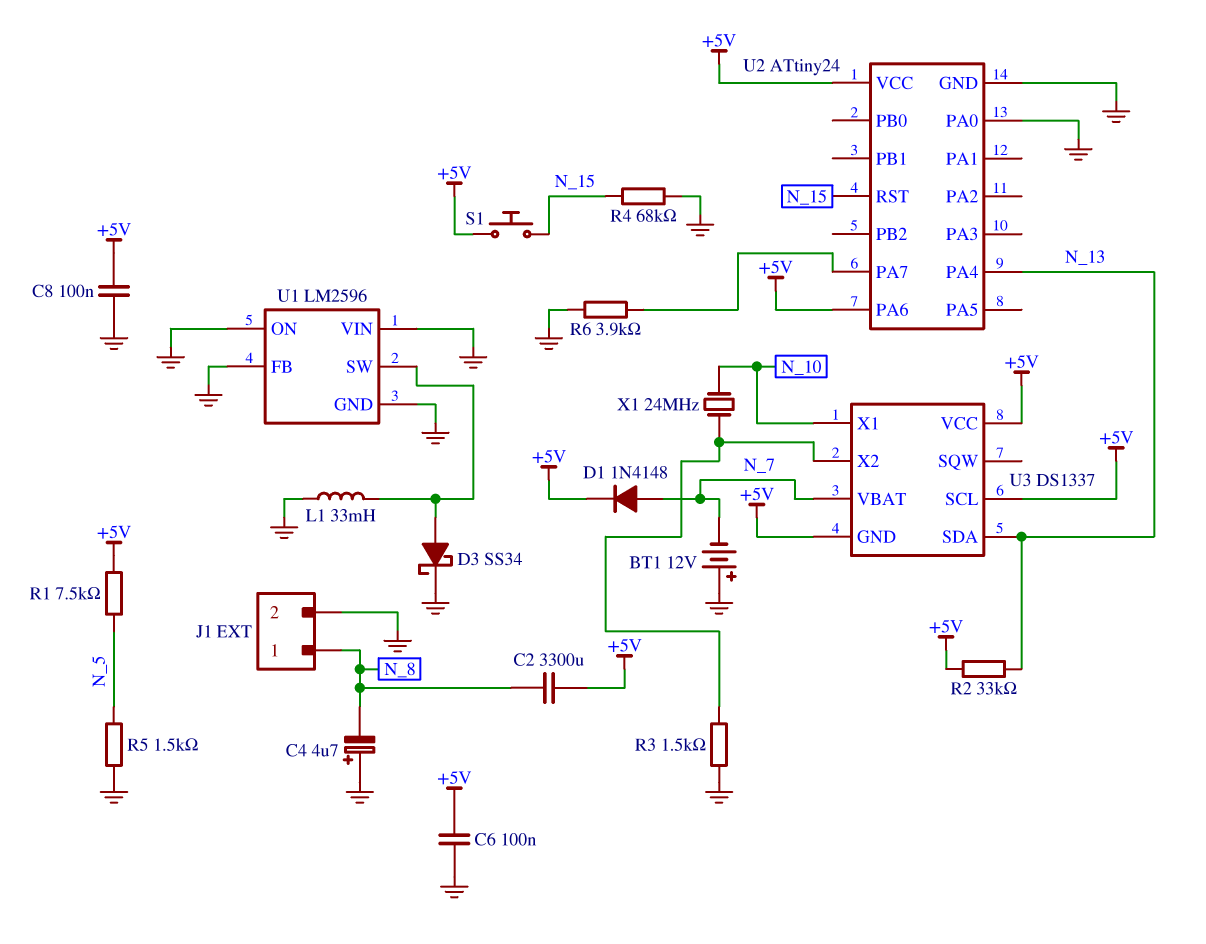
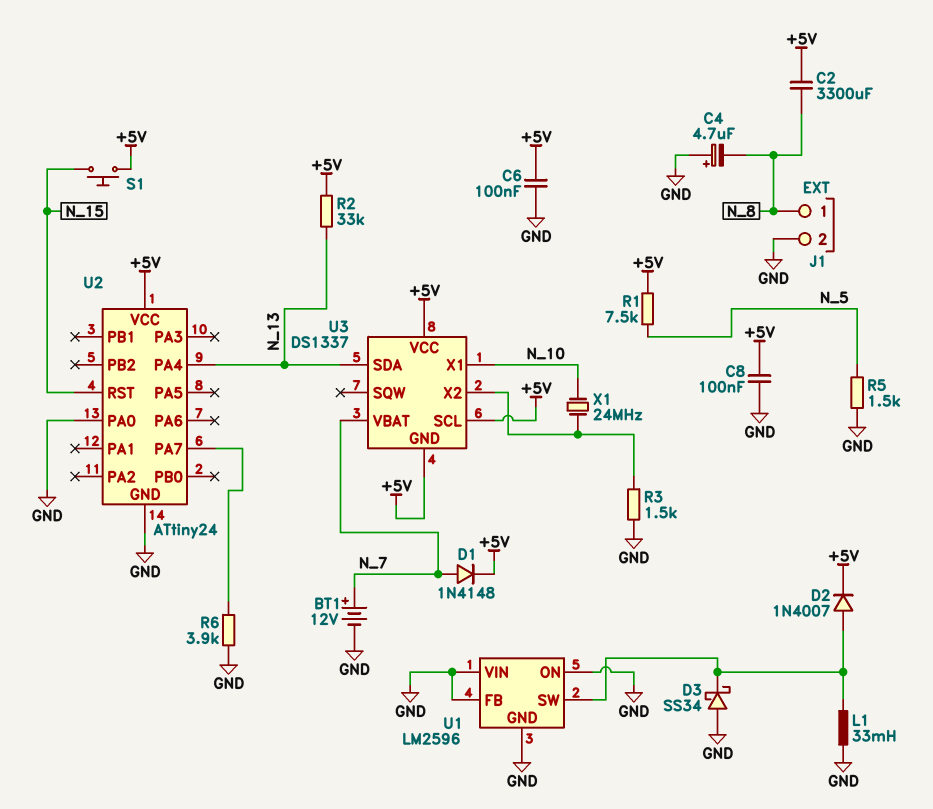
BT1: 12V (plus GND, minus N_7) -> 12V (plus N_7, minus GND)
D2: none -> diode 1N4007 (A U1/SW, K +5V)
D3: schottky SS34 (A U1/SW, K GND) -> schottky SS34 (A GND, K U1/SW)
R4: 68k (GND, N_15) -> none
U2 pin PA6: +5V -> none

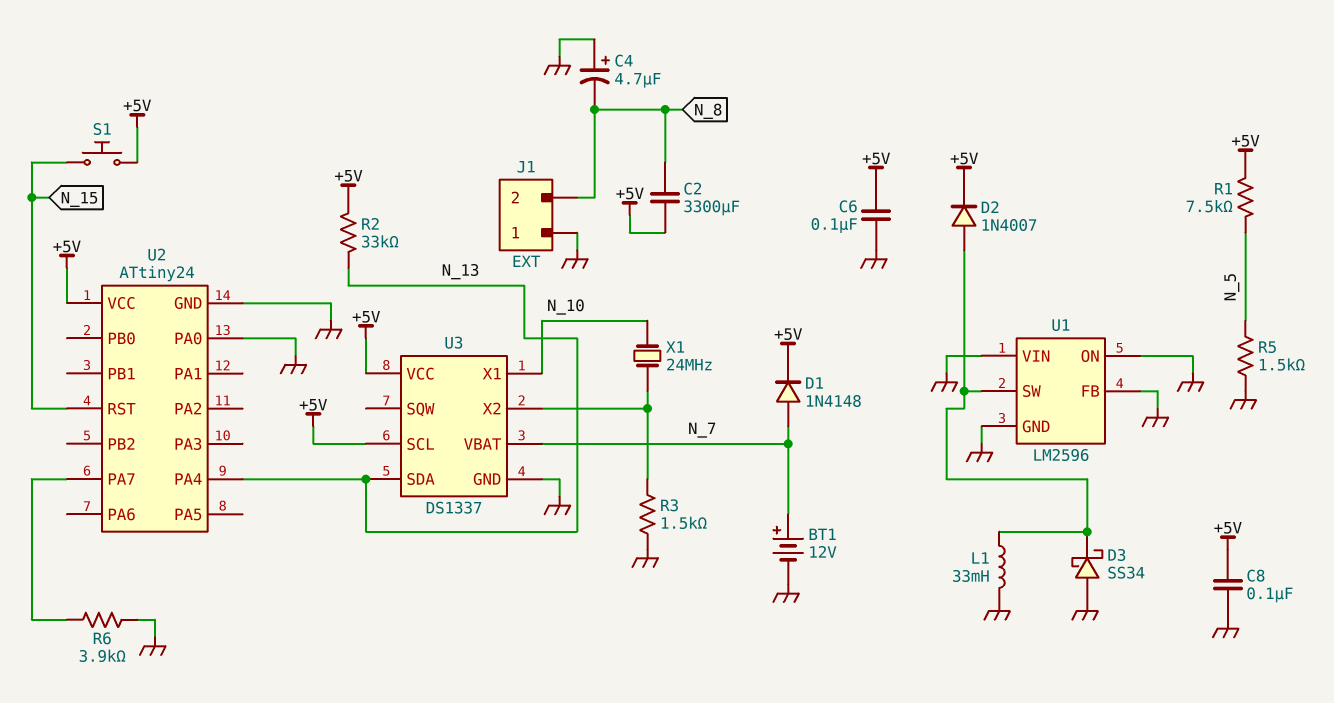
J1 pin 1: N_8 -> GND
J1 pin 2: GND -> N_8
U3 pin GND: +5V -> GND

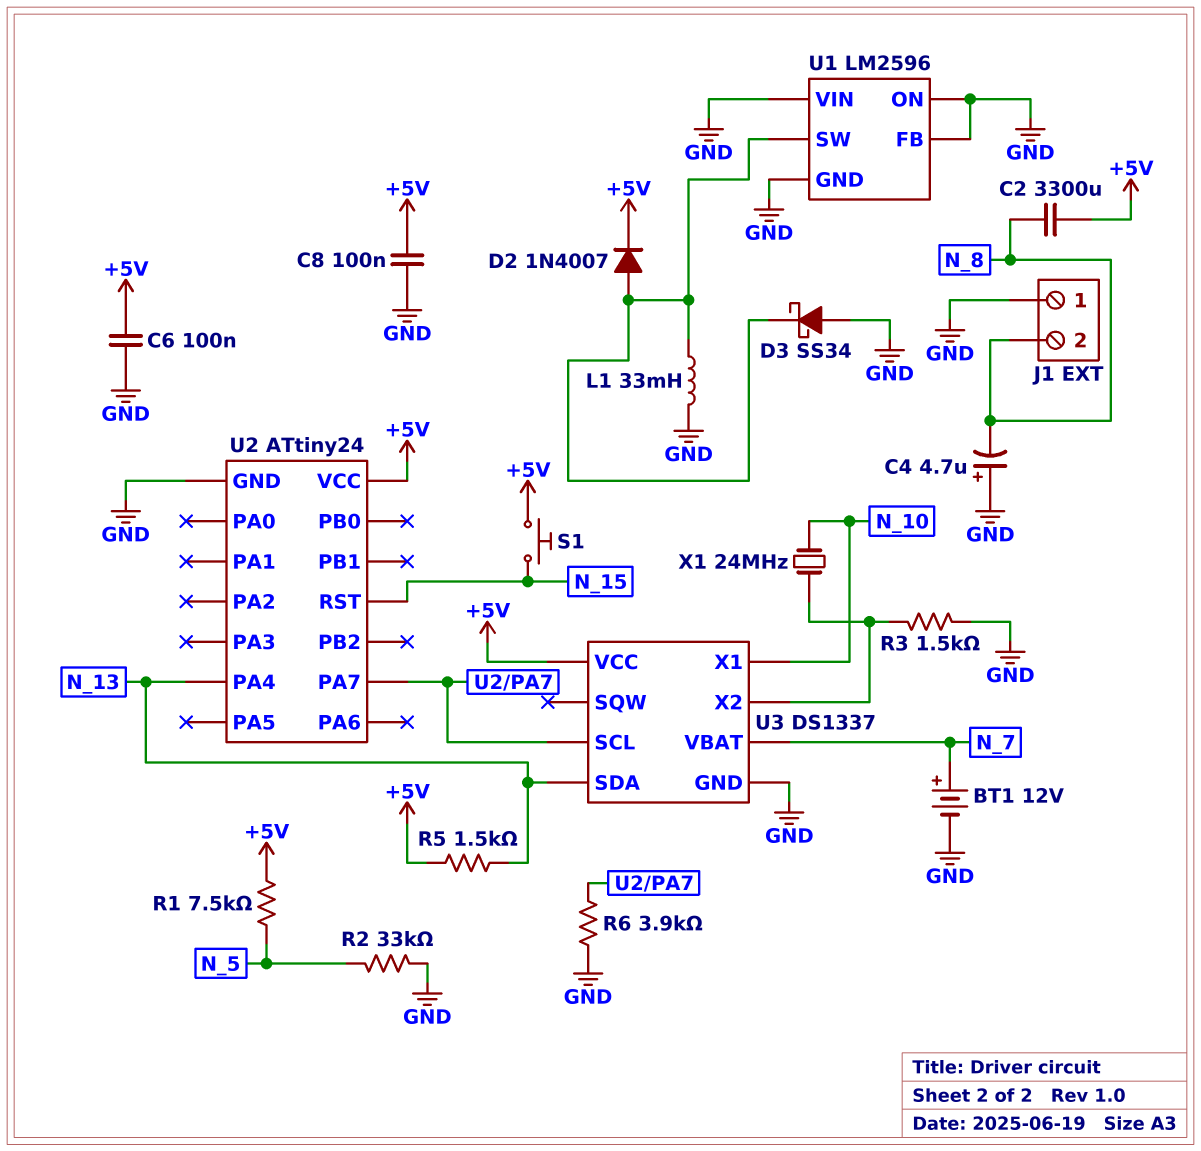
D1: diode 1N4148 (A N_7, K +5V) -> none
R2: 33k (+5V, N_13) -> 33k (GND, N_5)
R5: 1.5k (GND, N_5) -> 1.5k (+5V, N_13)
U2 pin PA0: GND -> none
U3 pin SCL: +5V -> U2/PA7

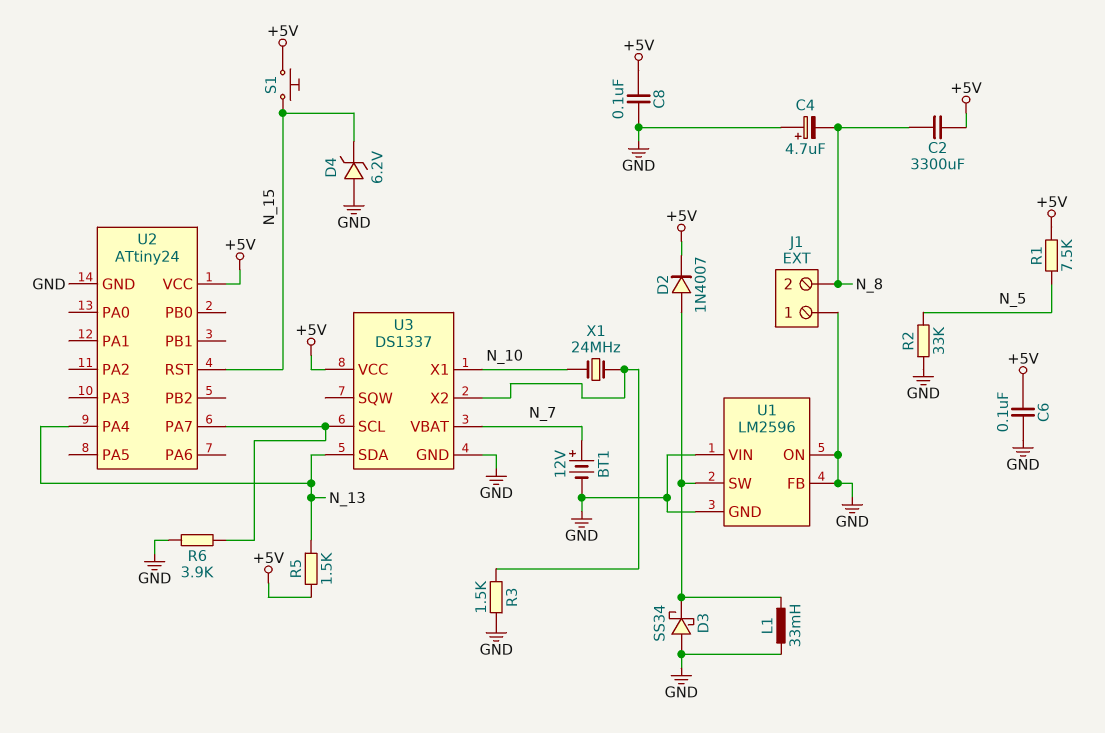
D4: none -> zener 6.2V (A GND, K N_15)

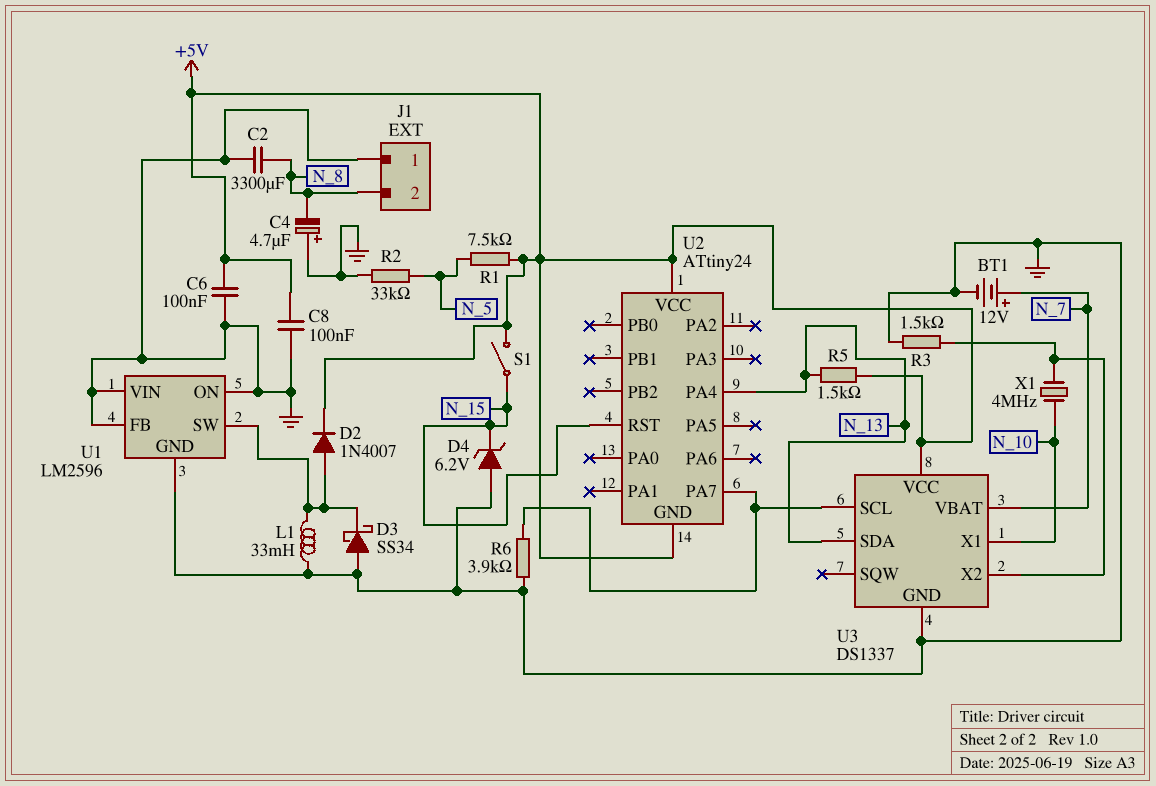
C2: 3300uF (+5V, N_8) -> 3300uF (GND, N_8)
S1: button (+5V, N_15) -> switch (+5V, N_15)
U2 pin GND: GND -> +5V
X1: 24MHz (N_10, U3/X2) -> 4MHz (N_10, U3/X2)

